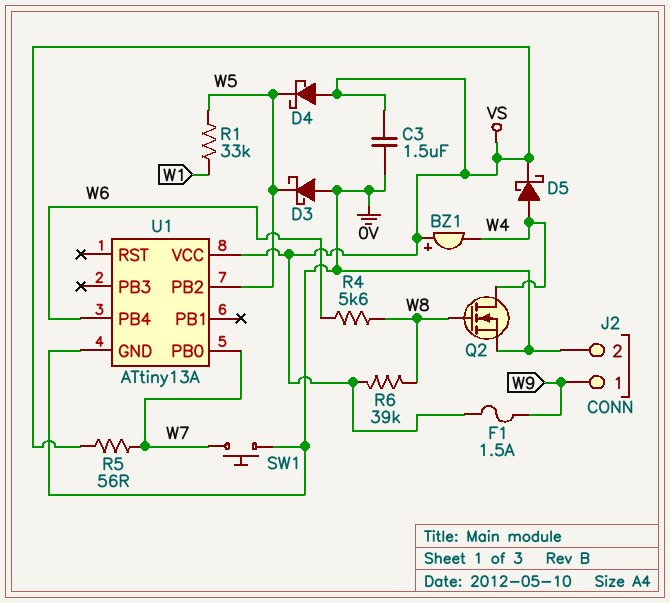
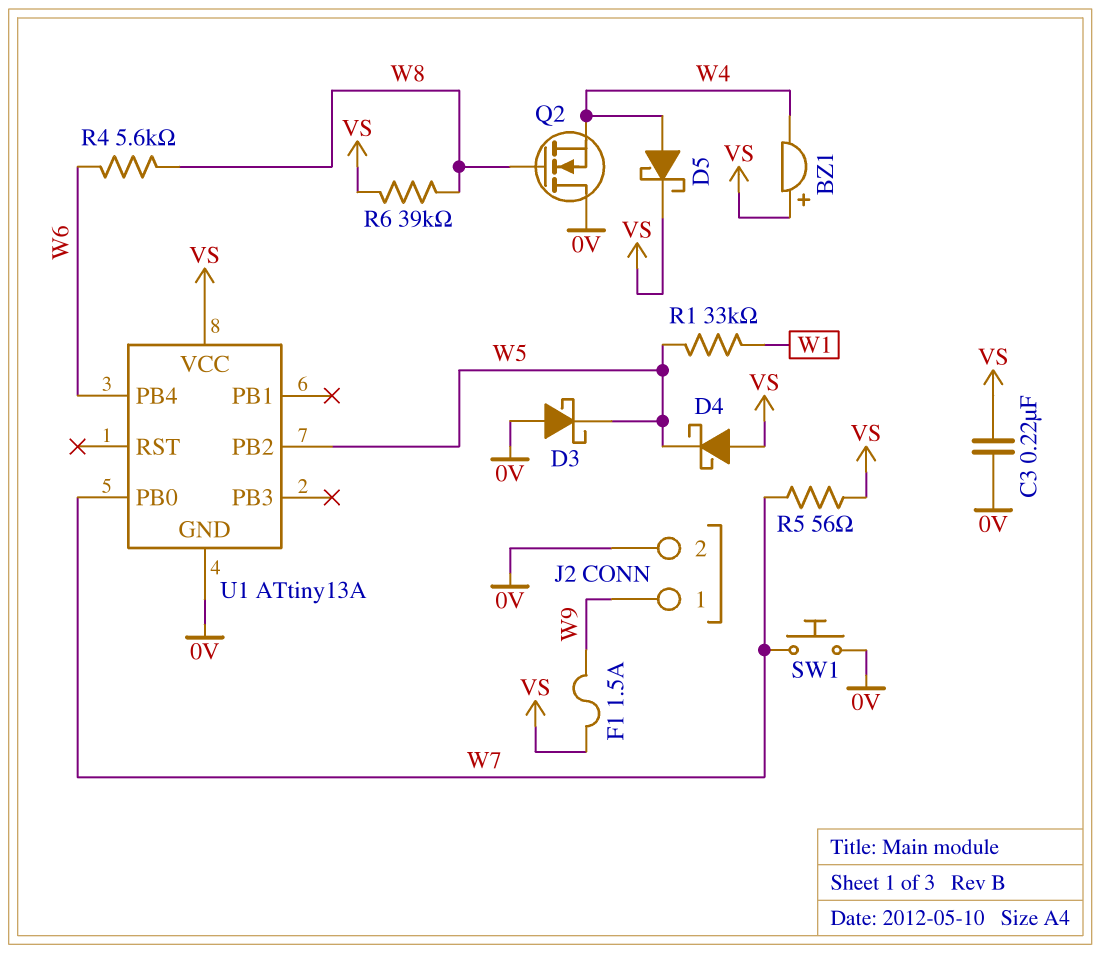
C3: 1.5uF (0V, VS) -> 220nF (0V, VS)
Q2: NMOS (G W8, D W4, S 0V) -> NMOS (G W8, D 0V, S W4)

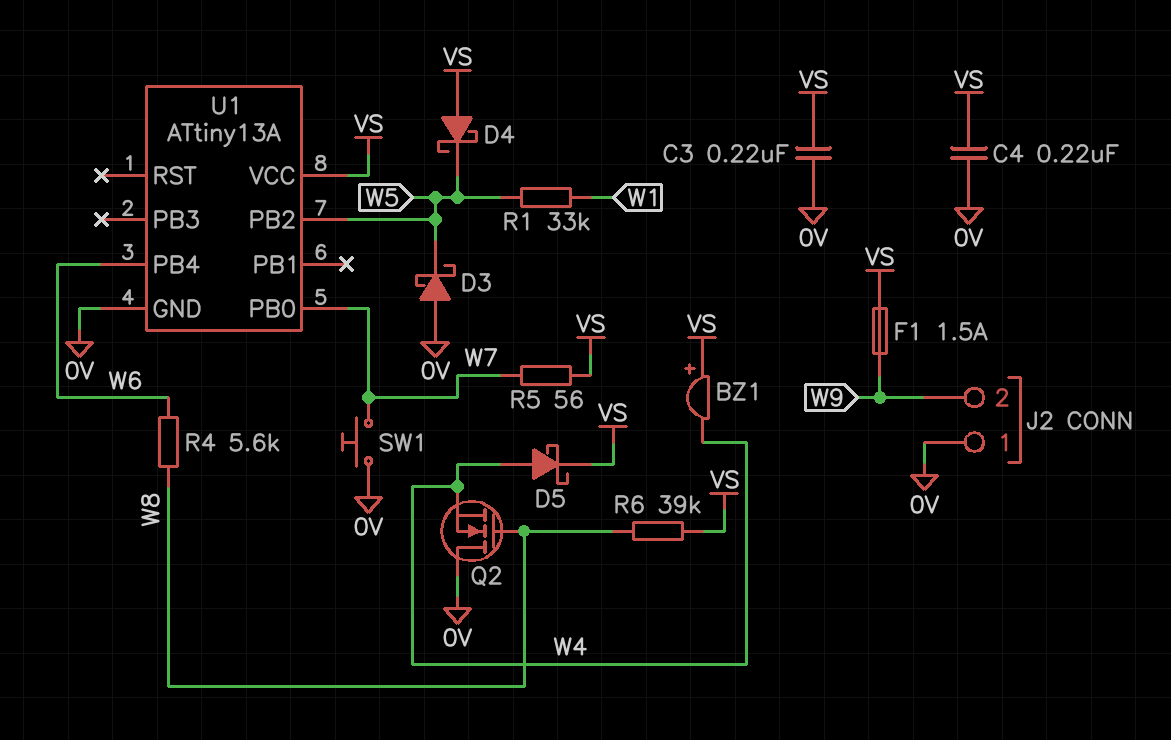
C4: none -> 220nF (0V, VS)
J2 pin 1: W9 -> 0V
J2 pin 2: 0V -> W9

